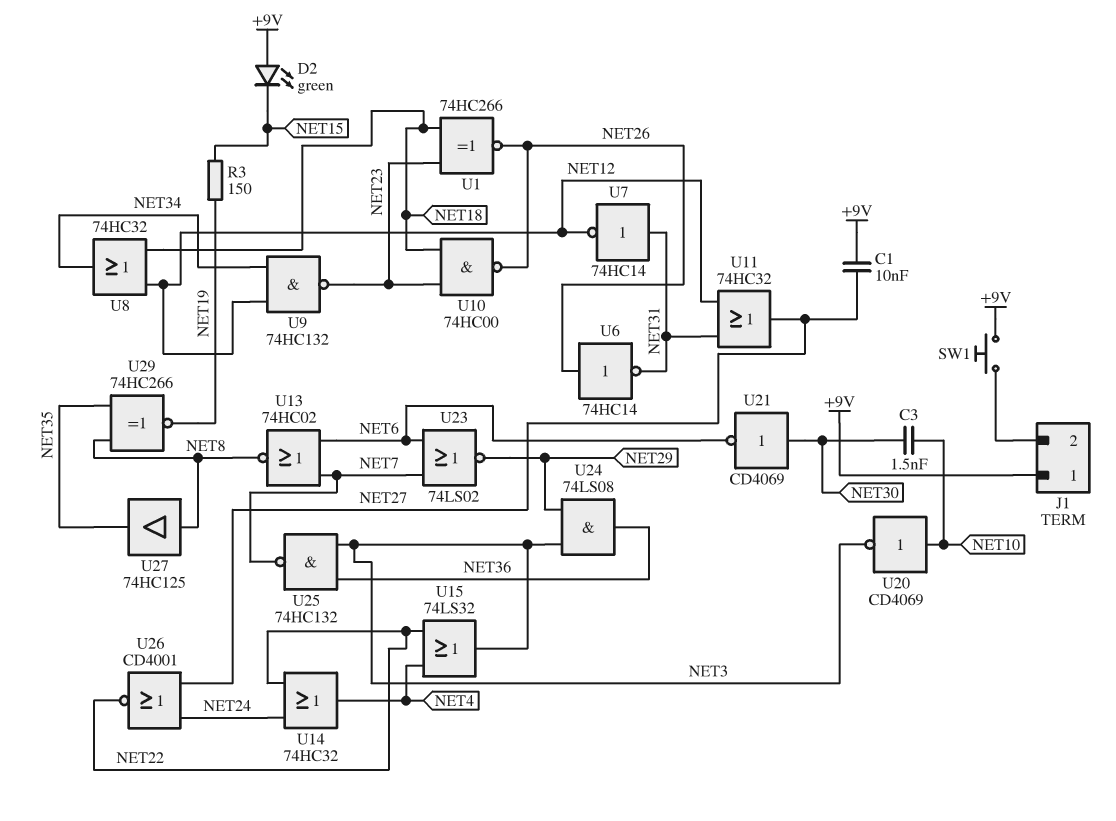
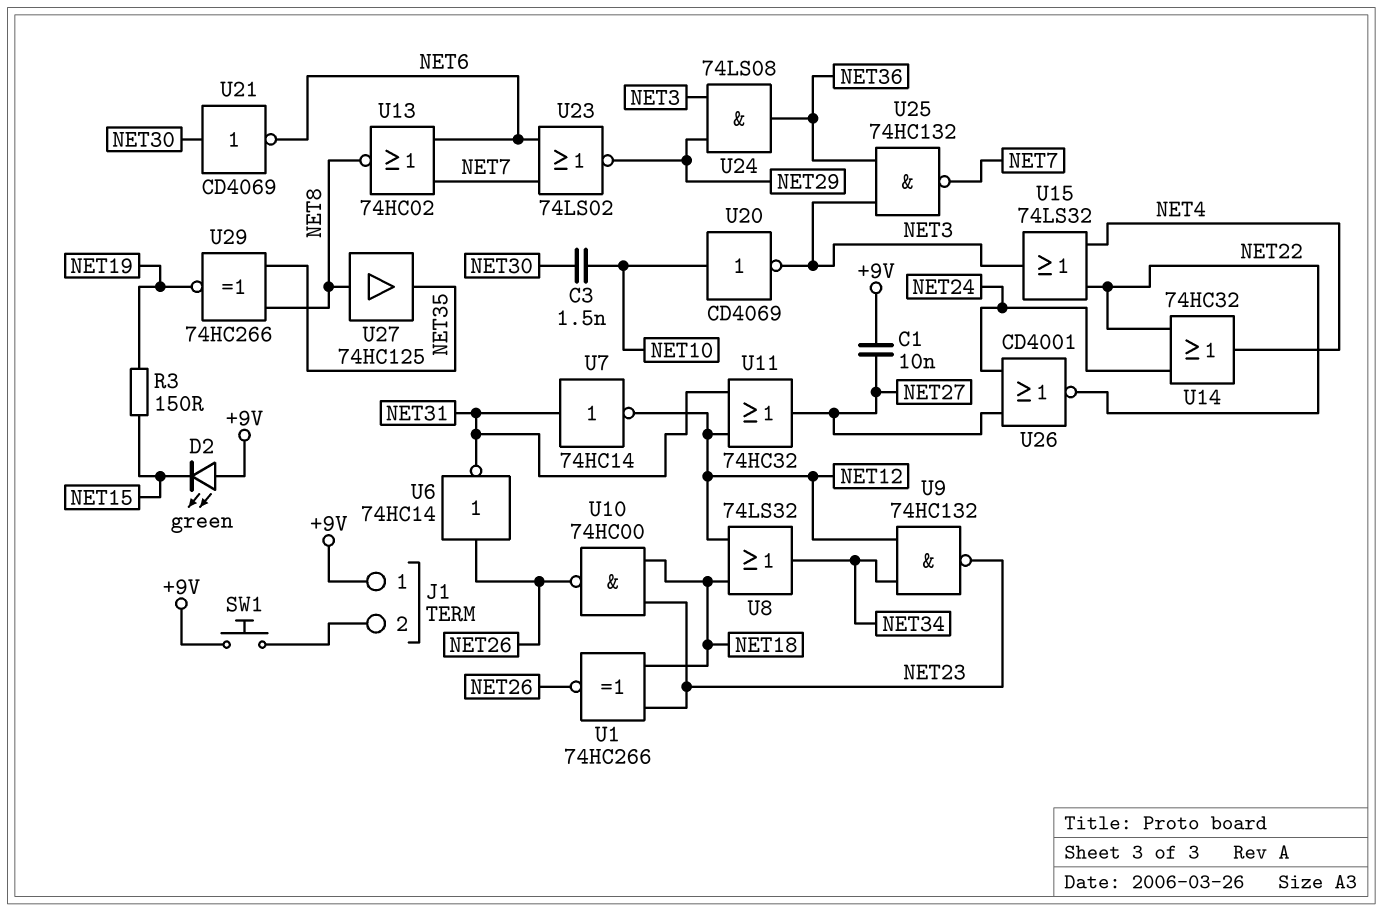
U8: OR 74HC32 (in NET12, in NET18, out NET34) -> OR 74LS32 (in NET12, in NET18, out NET34)

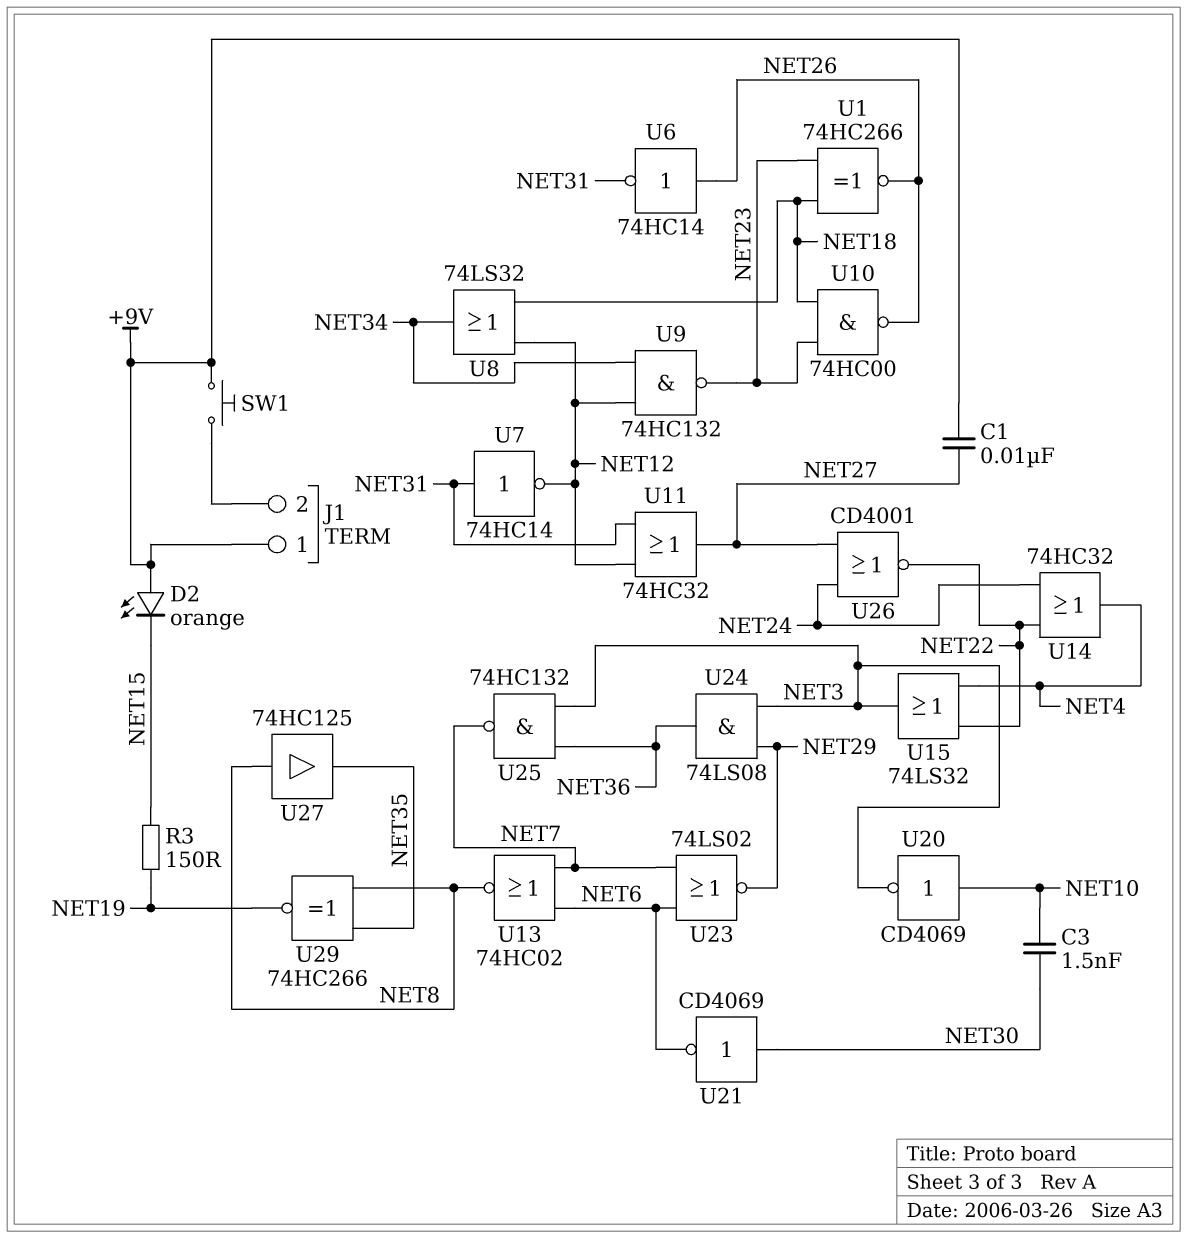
D2: LED green (A +9V, K NET15) -> LED orange (A +9V, K NET15)

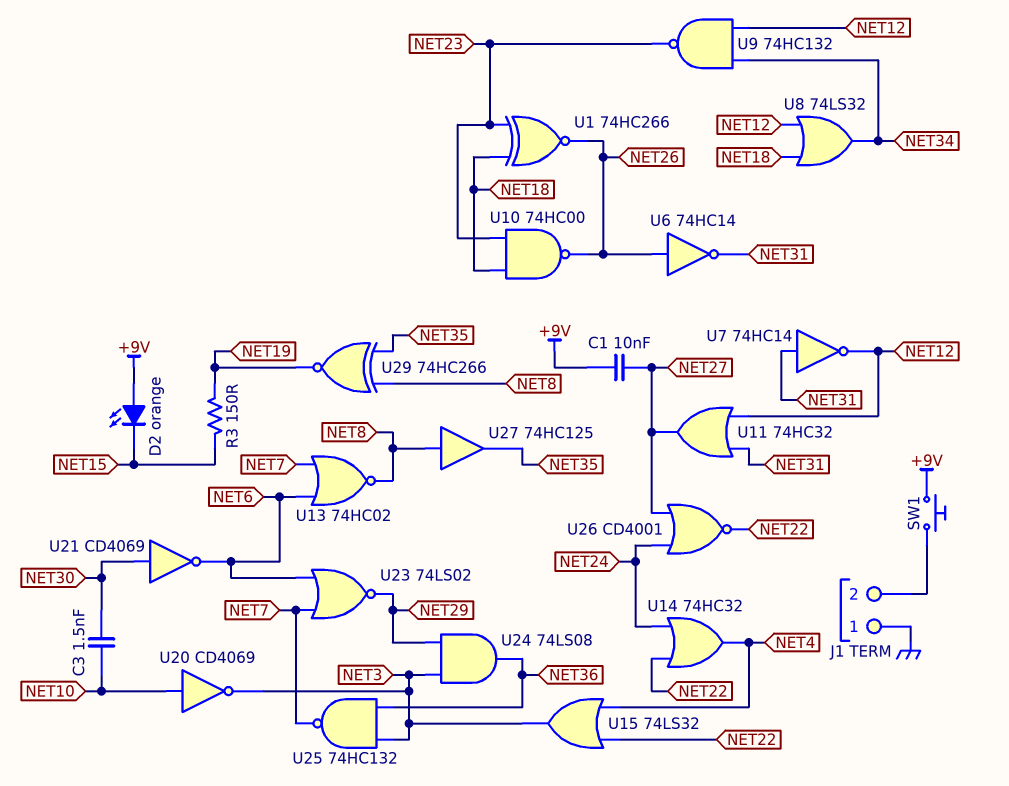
J1 pin 1: +9V -> GND

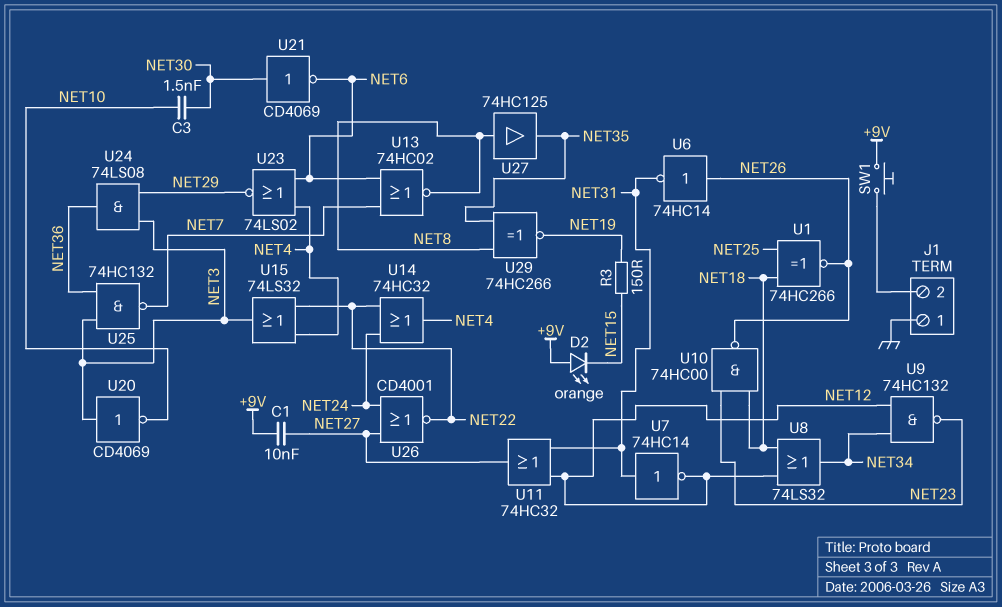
U1: XNOR 74HC266 (in NET18, in NET23, out NET26) -> XNOR 74HC266 (in NET18, in NET25, out NET26)
U20: NOT CD4069 (in NET10, out NET3) -> NOT CD4069 (in NET3, out NET10)
U23: NOR 74LS02 (in NET6, in NET7, out NET29) -> NOR 74LS02 (in NET4, in NET6, out NET29)

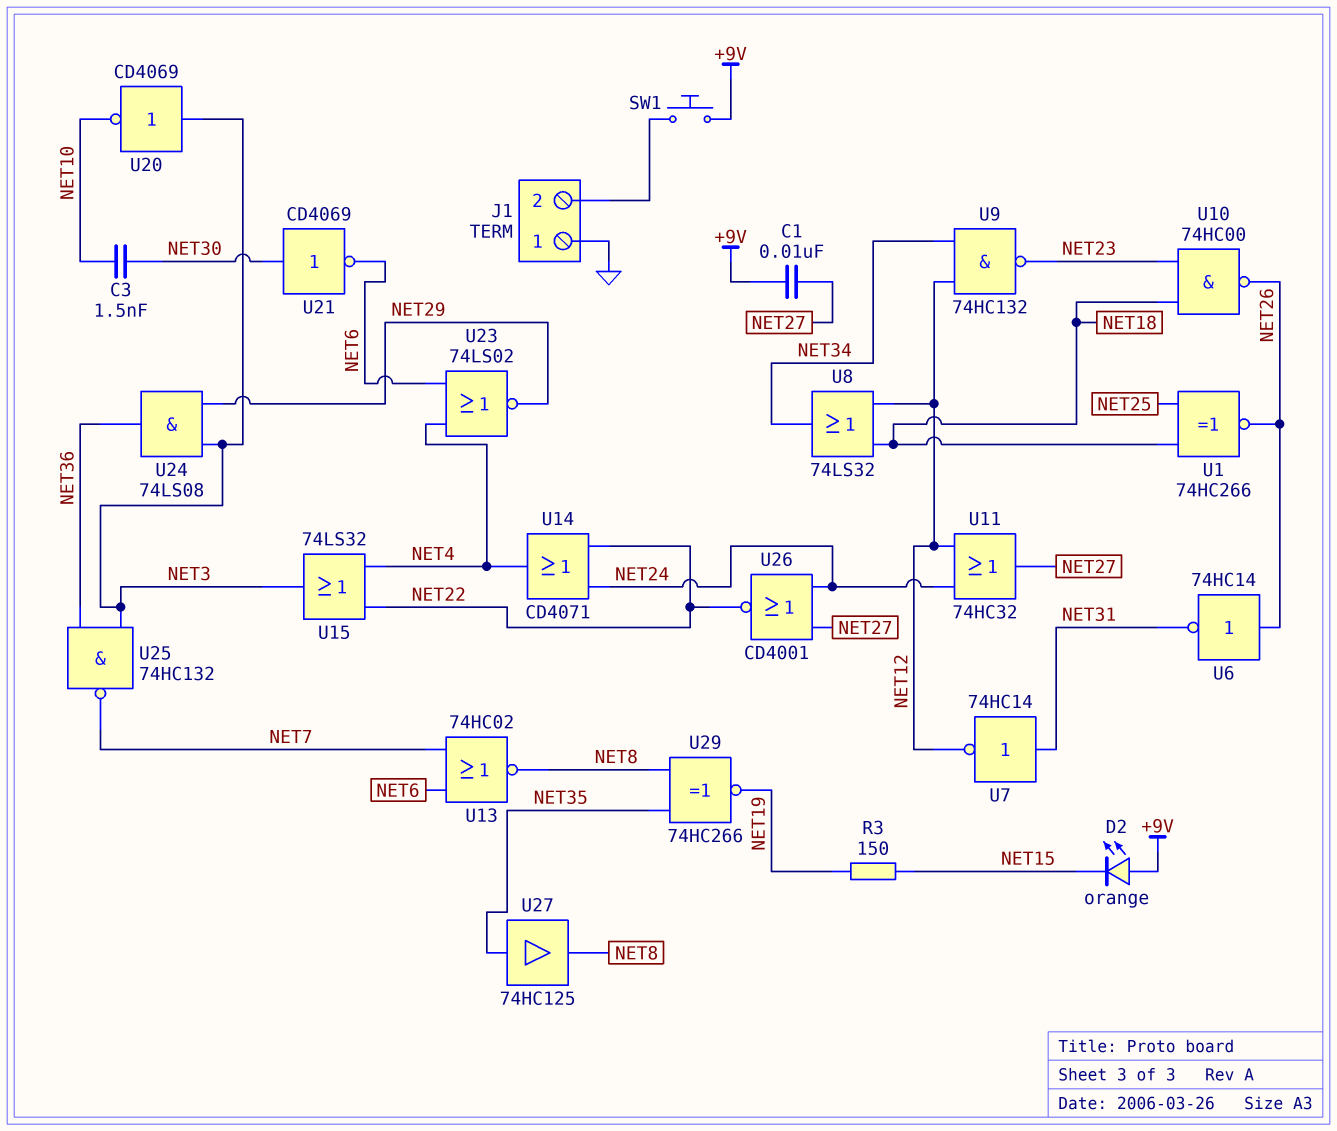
U11: OR 74HC32 (in NET12, in NET31, out NET27) -> OR 74HC32 (in NET12, in NET24, out NET27)
U14: OR 74HC32 (in NET22, in NET24, out NET4) -> OR CD4071 (in NET22, in NET24, out NET4)
U27: buffer 74HC125 (in NET8, out NET35) -> buffer 74HC125 (in NET35, out NET8)

